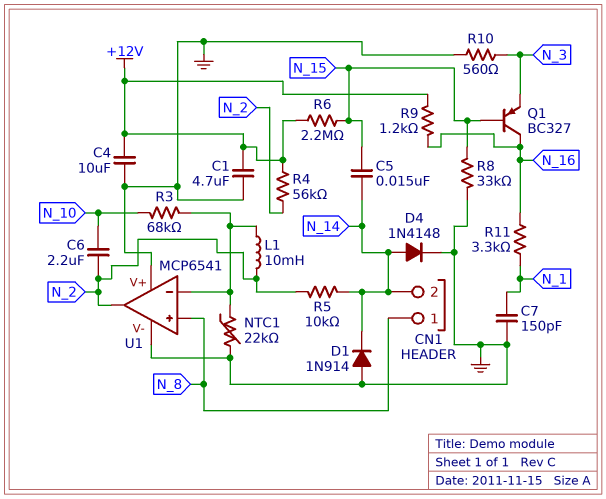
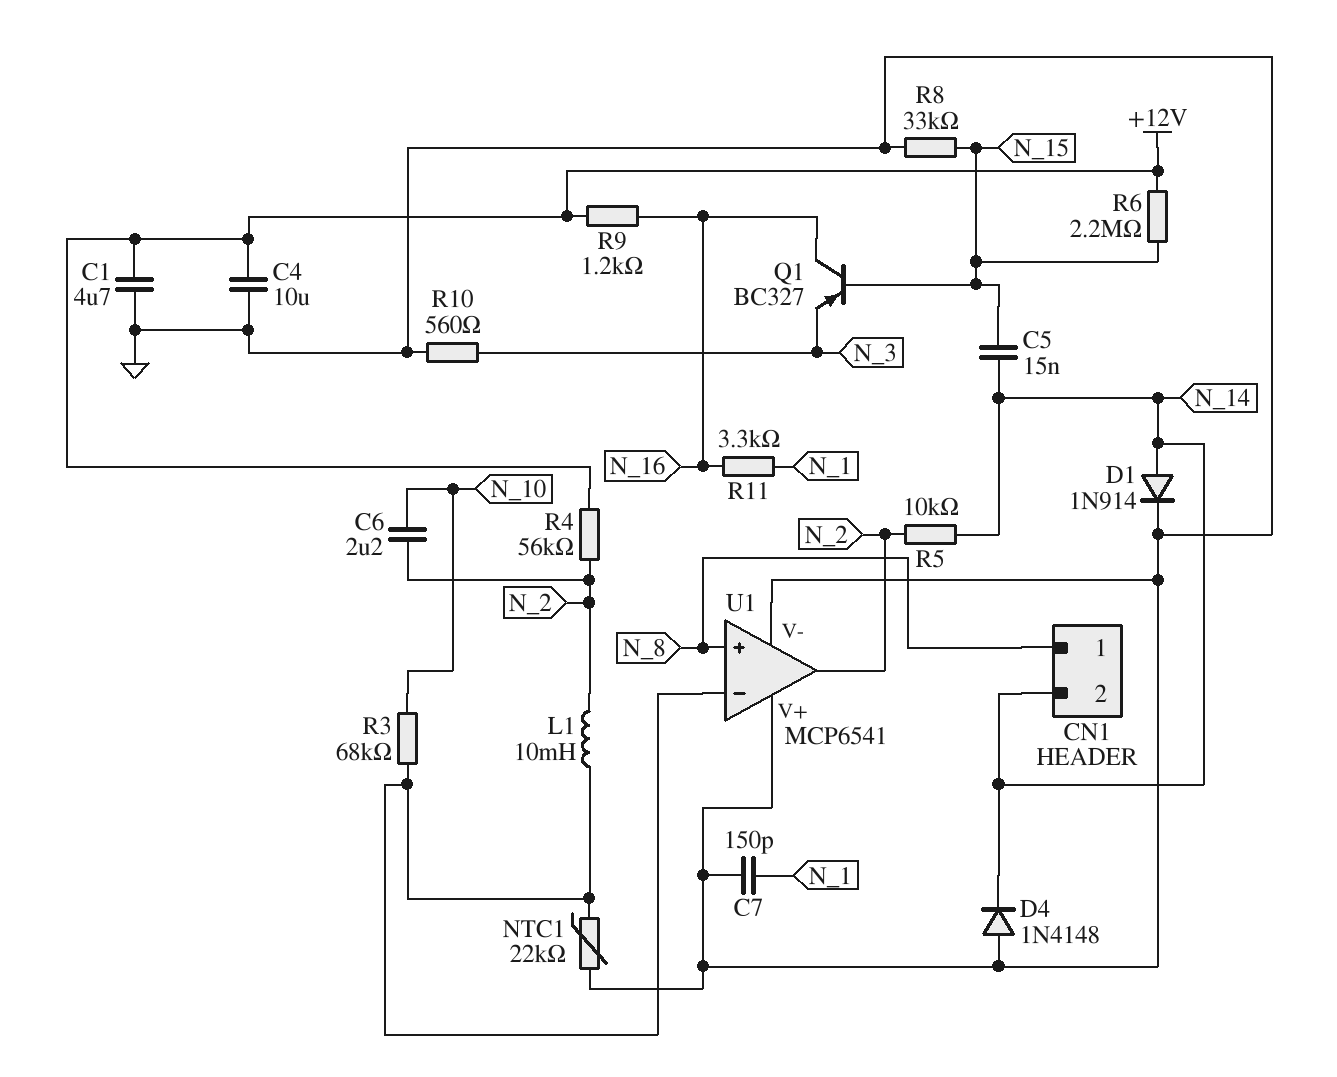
D1: diode 1N914 (A GND, K N_14) -> diode 1N914 (A N_14, K GND)
D4: diode 1N4148 (A N_14, K GND) -> diode 1N4148 (A GND, K N_14)

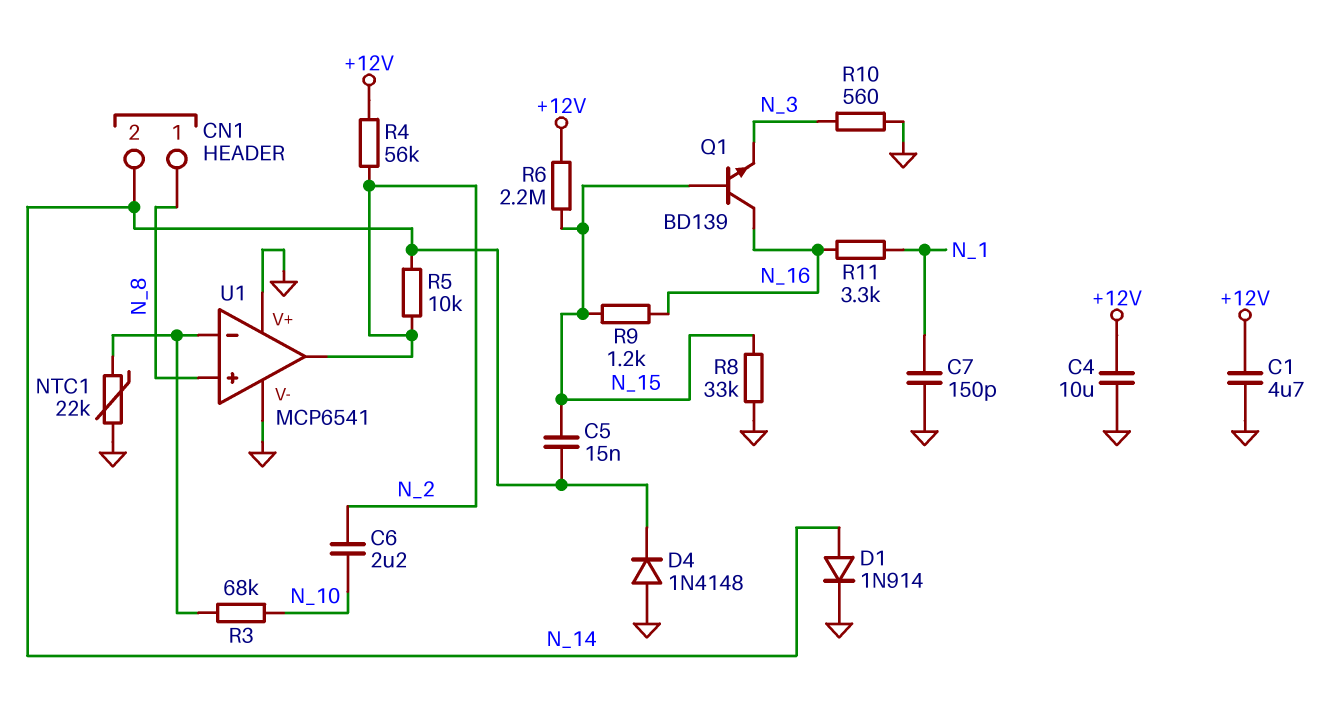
L1: 10mH (N_2, U1/in-) -> none
Q1: PNP BC327 (B N_15, C N_16, E N_3) -> NPN BD139 (B N_15, C N_16, E N_3)
R9: 1.2k (+12V, N_16) -> 1.2k (N_15, N_16)

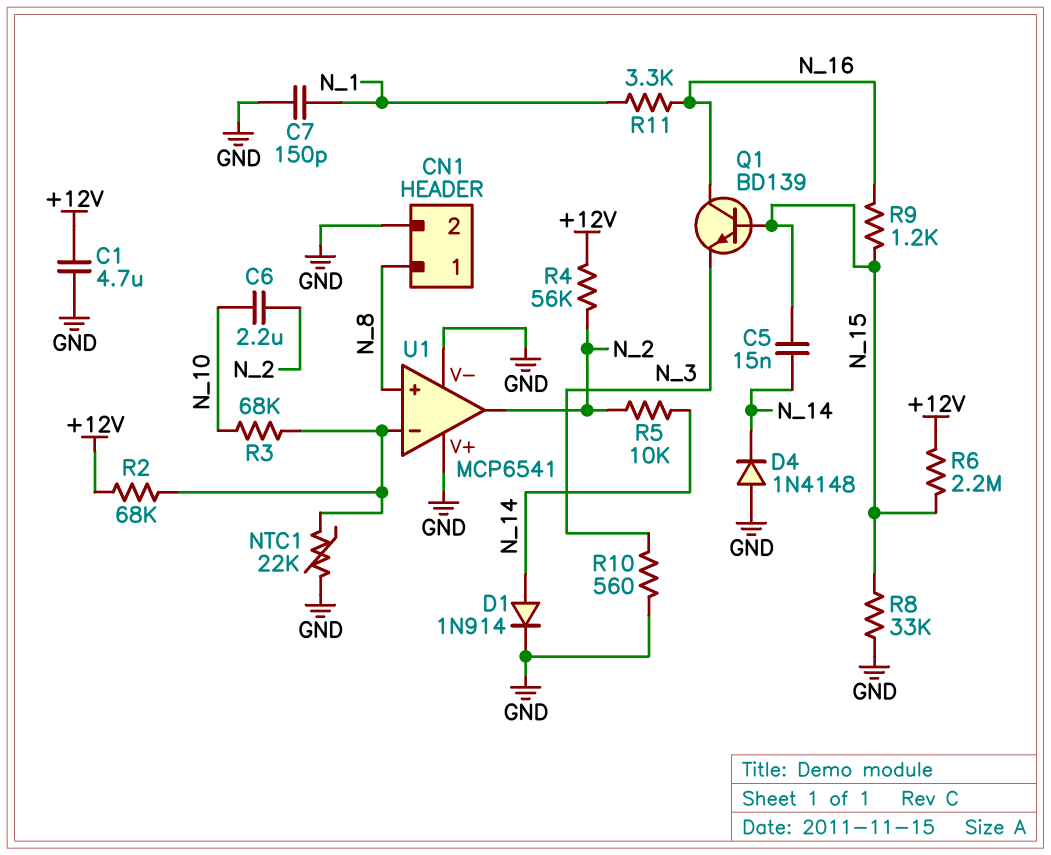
C4: 10uF (+12V, GND) -> none
CN1 pin 2: N_14 -> GND
R2: none -> 68k (+12V, U1/in-)

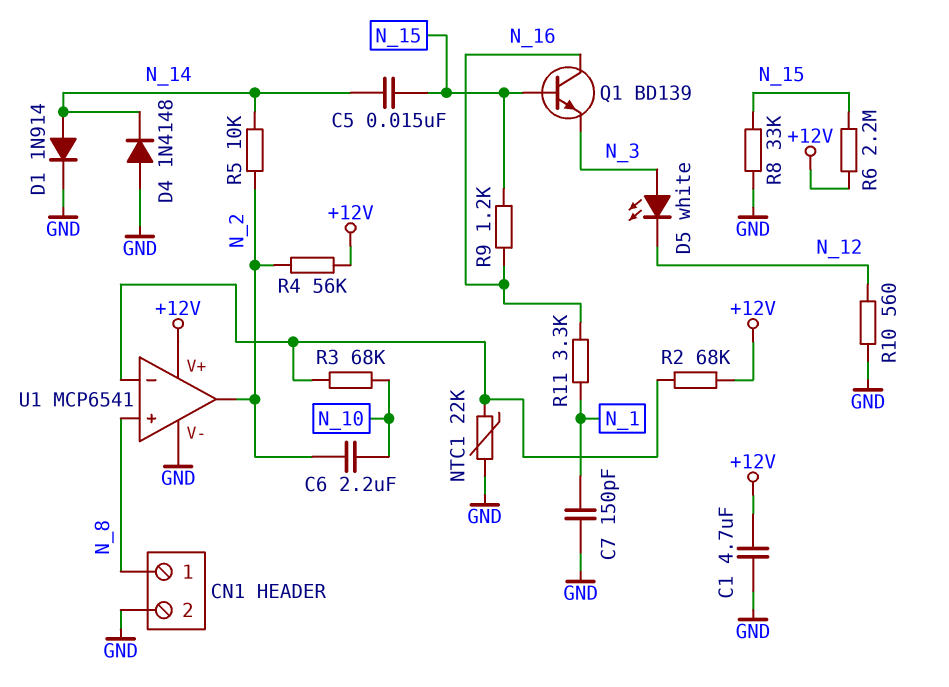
D5: none -> LED white (A N_3, K N_12)
R10: 560 (GND, N_3) -> 560 (GND, N_12)
U1 pin V+: GND -> +12V

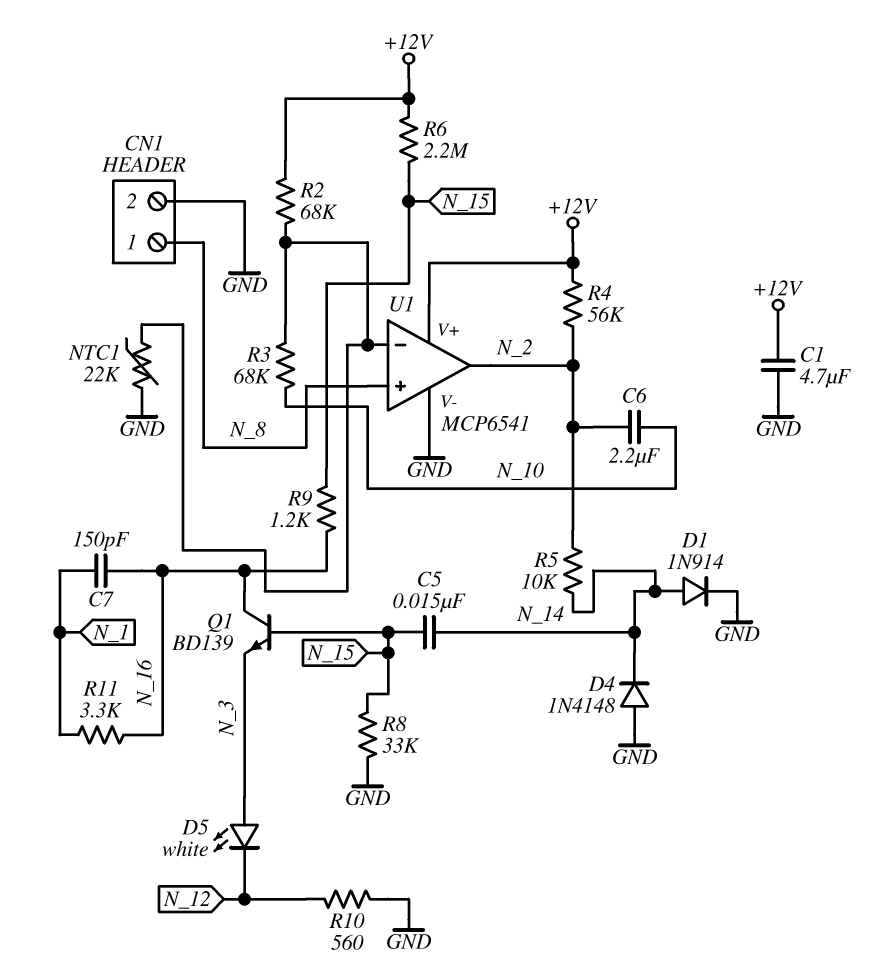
C7: 150pF (GND, N_1) -> 150pF (N_1, N_16)

